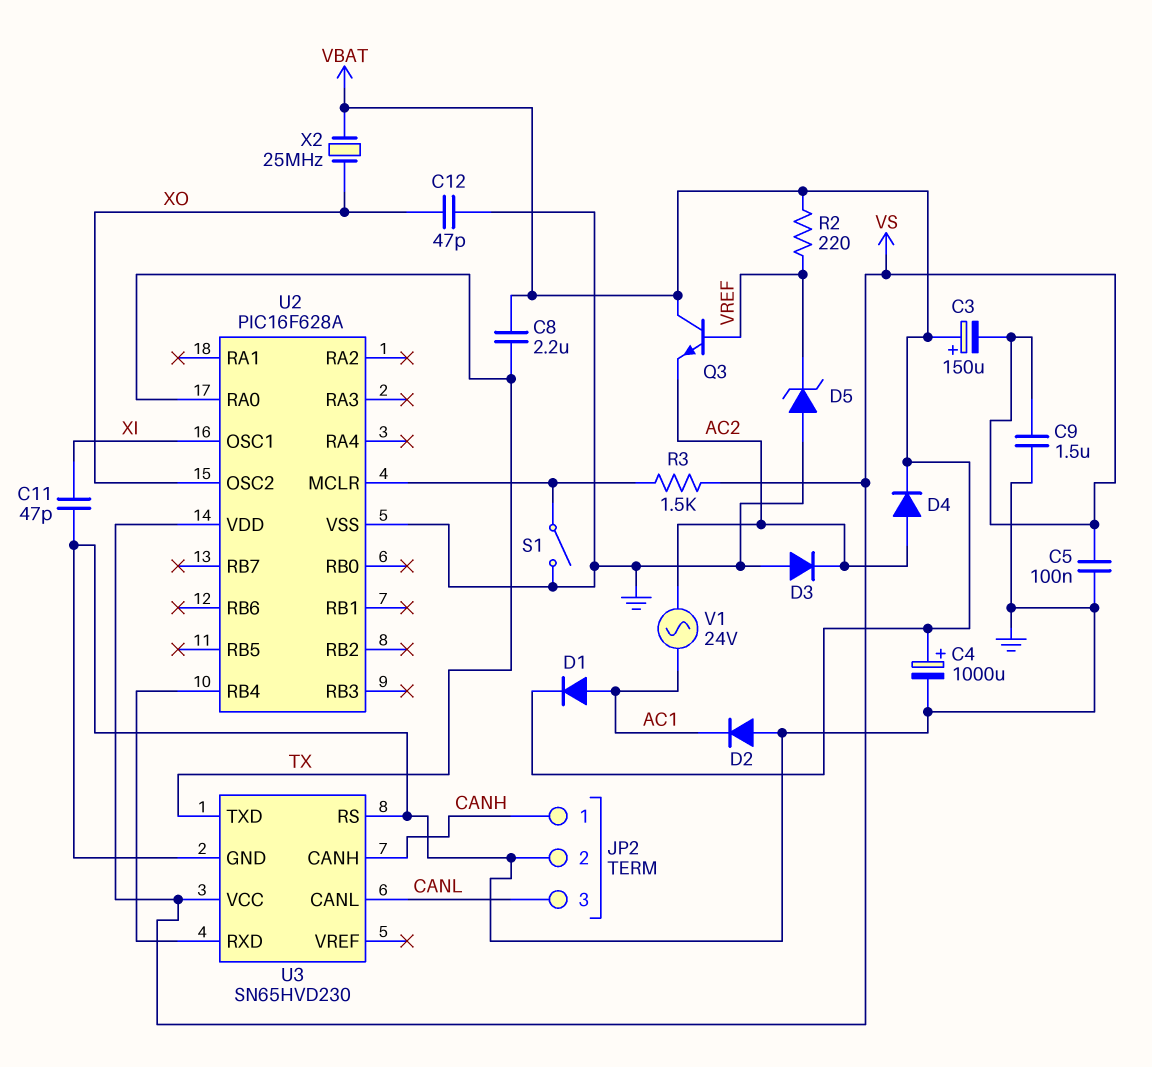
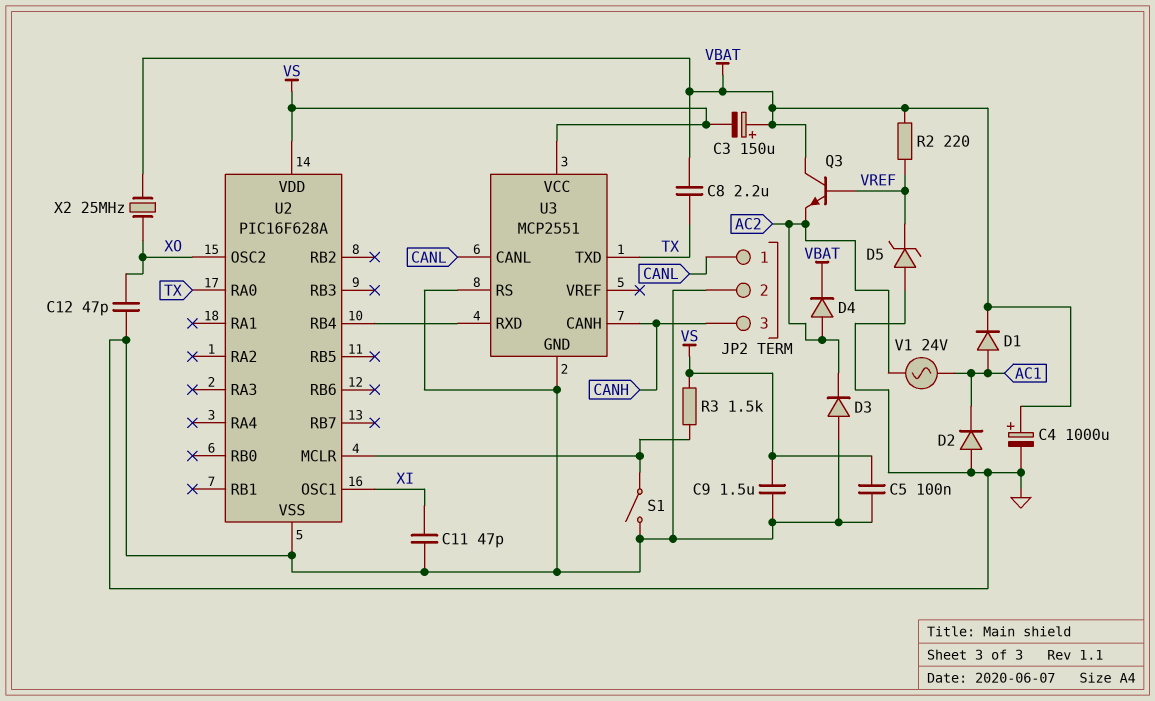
JP2 pin 1: CANH -> CANL
JP2 pin 3: CANL -> CANH
U3: SN65HVD230 -> MCP2551

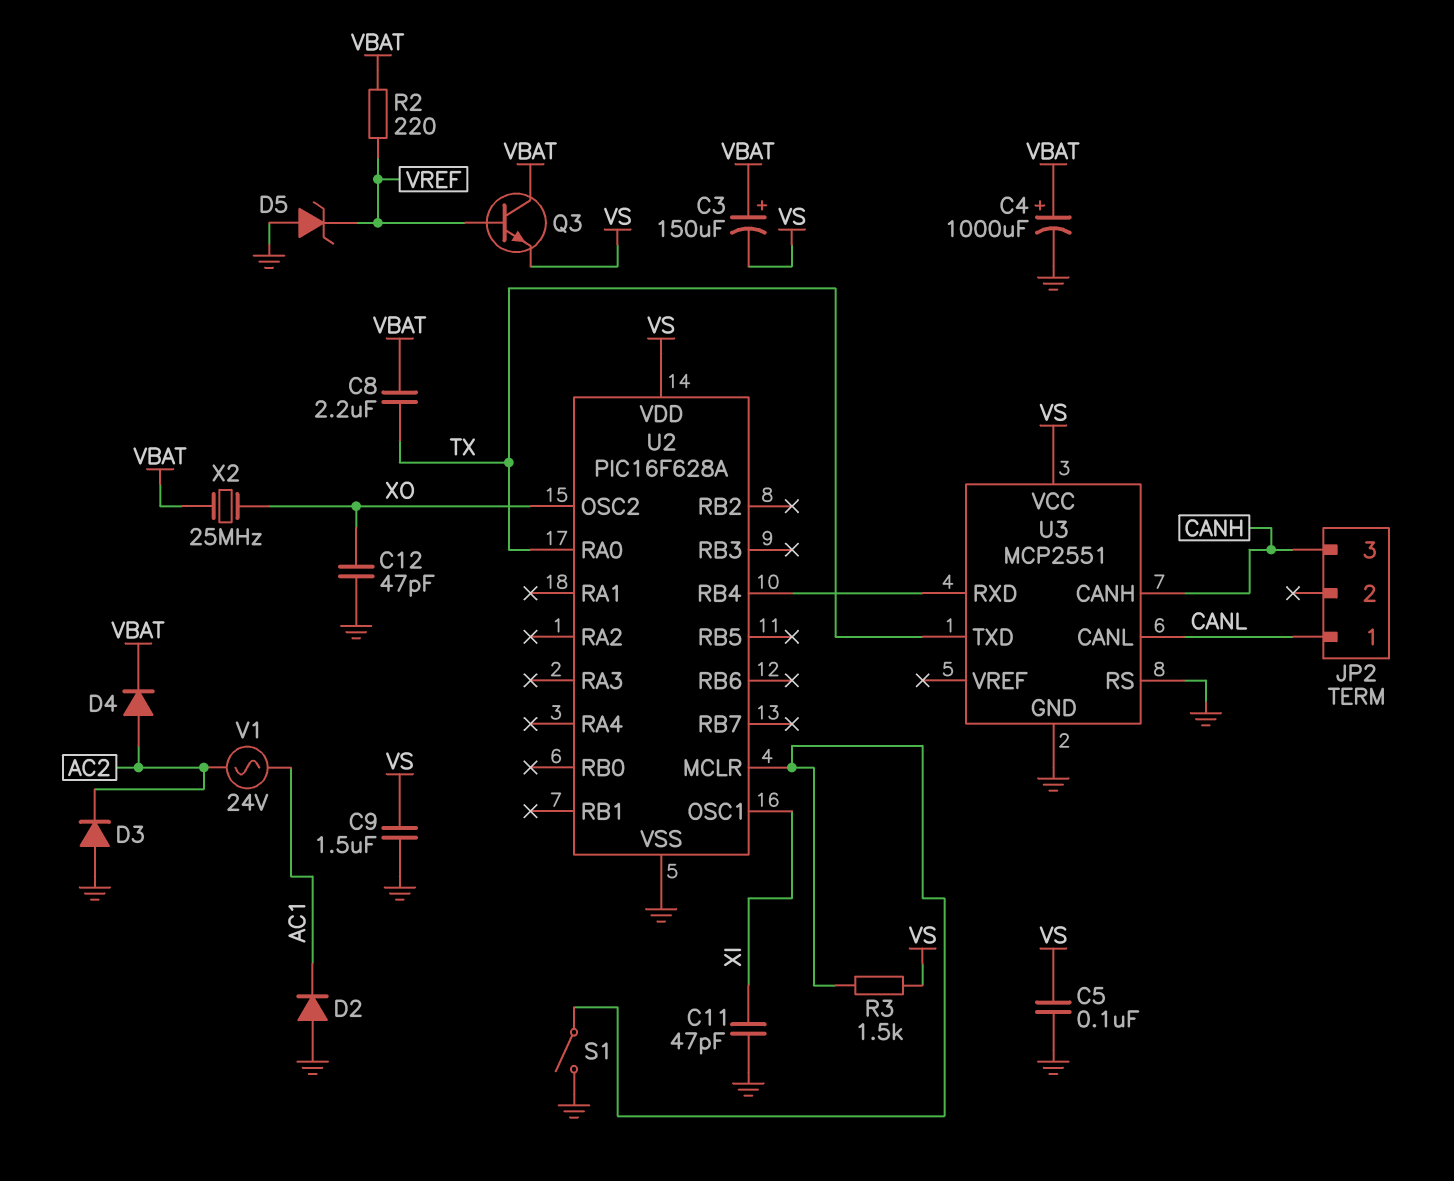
D1: diode (A AC1, K VBAT) -> none
JP2 pin 2: GND -> none
Q3: NPN (B VREF, C VBAT, E AC2) -> NPN (B VREF, C VBAT, E VS)

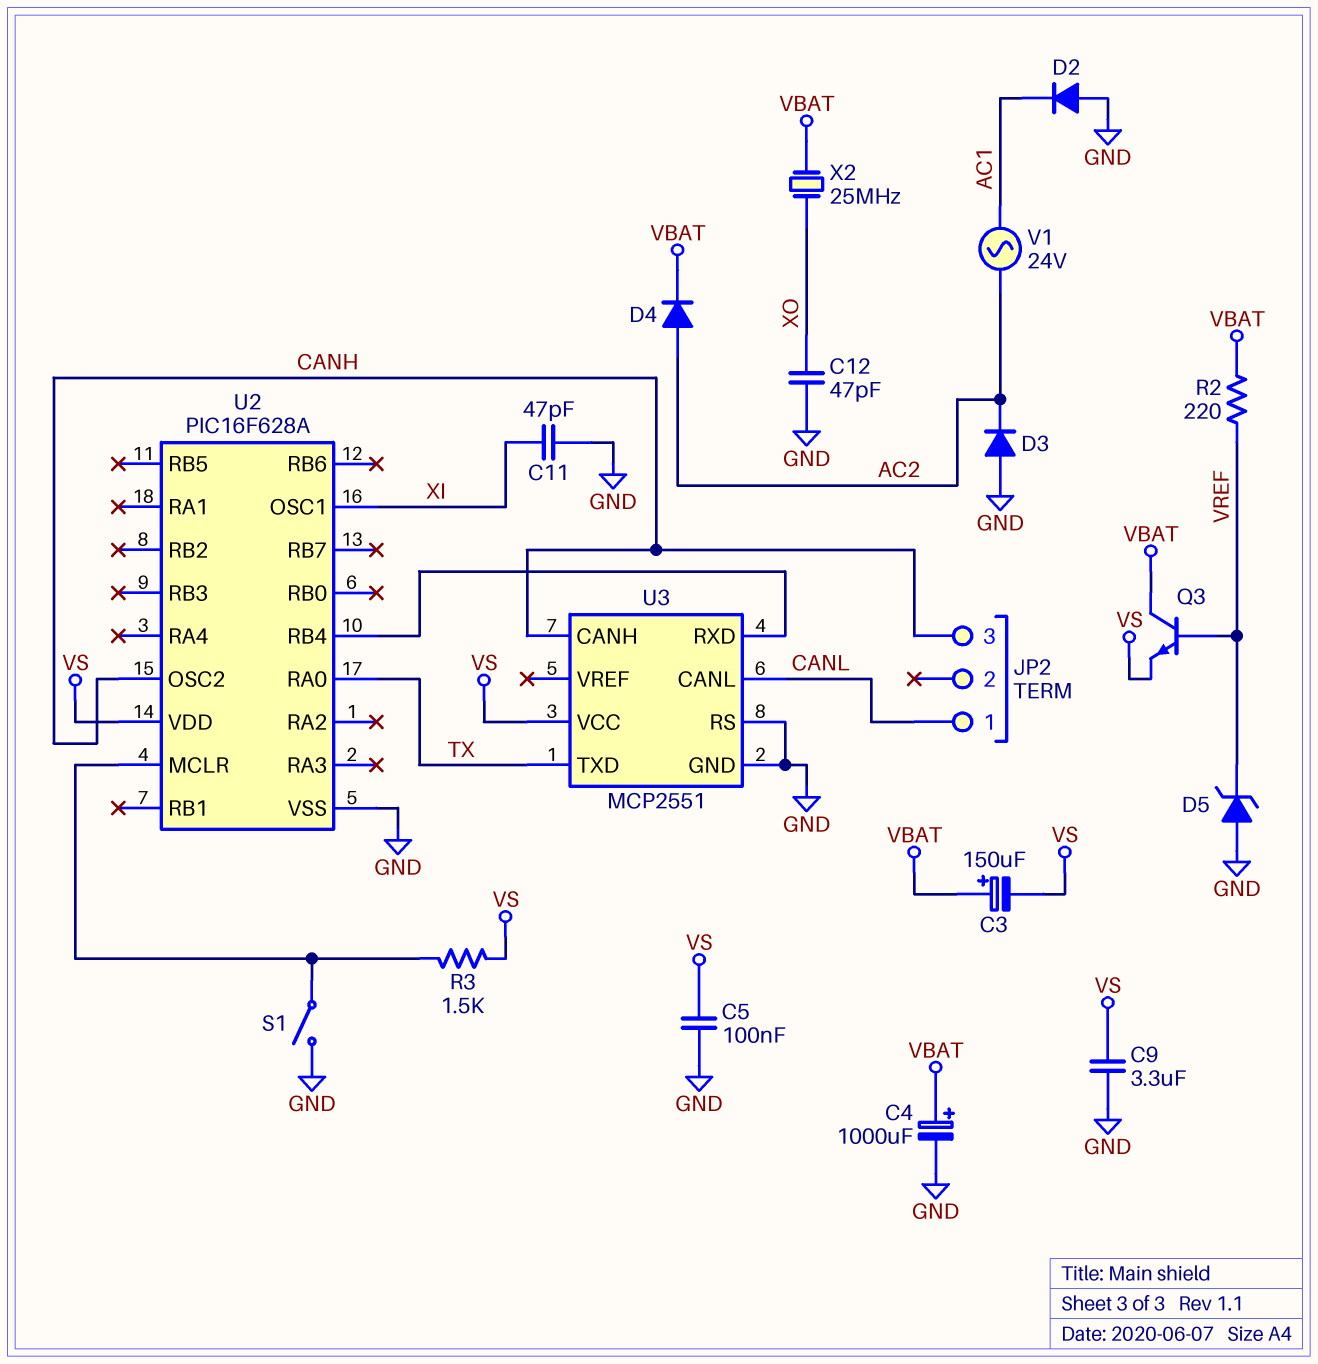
C8: 2.2uF (TX, VBAT) -> none
C9: 1.5uF (GND, VS) -> 3.3uF (GND, VS)
U2 pin OSC2: XO -> CANH

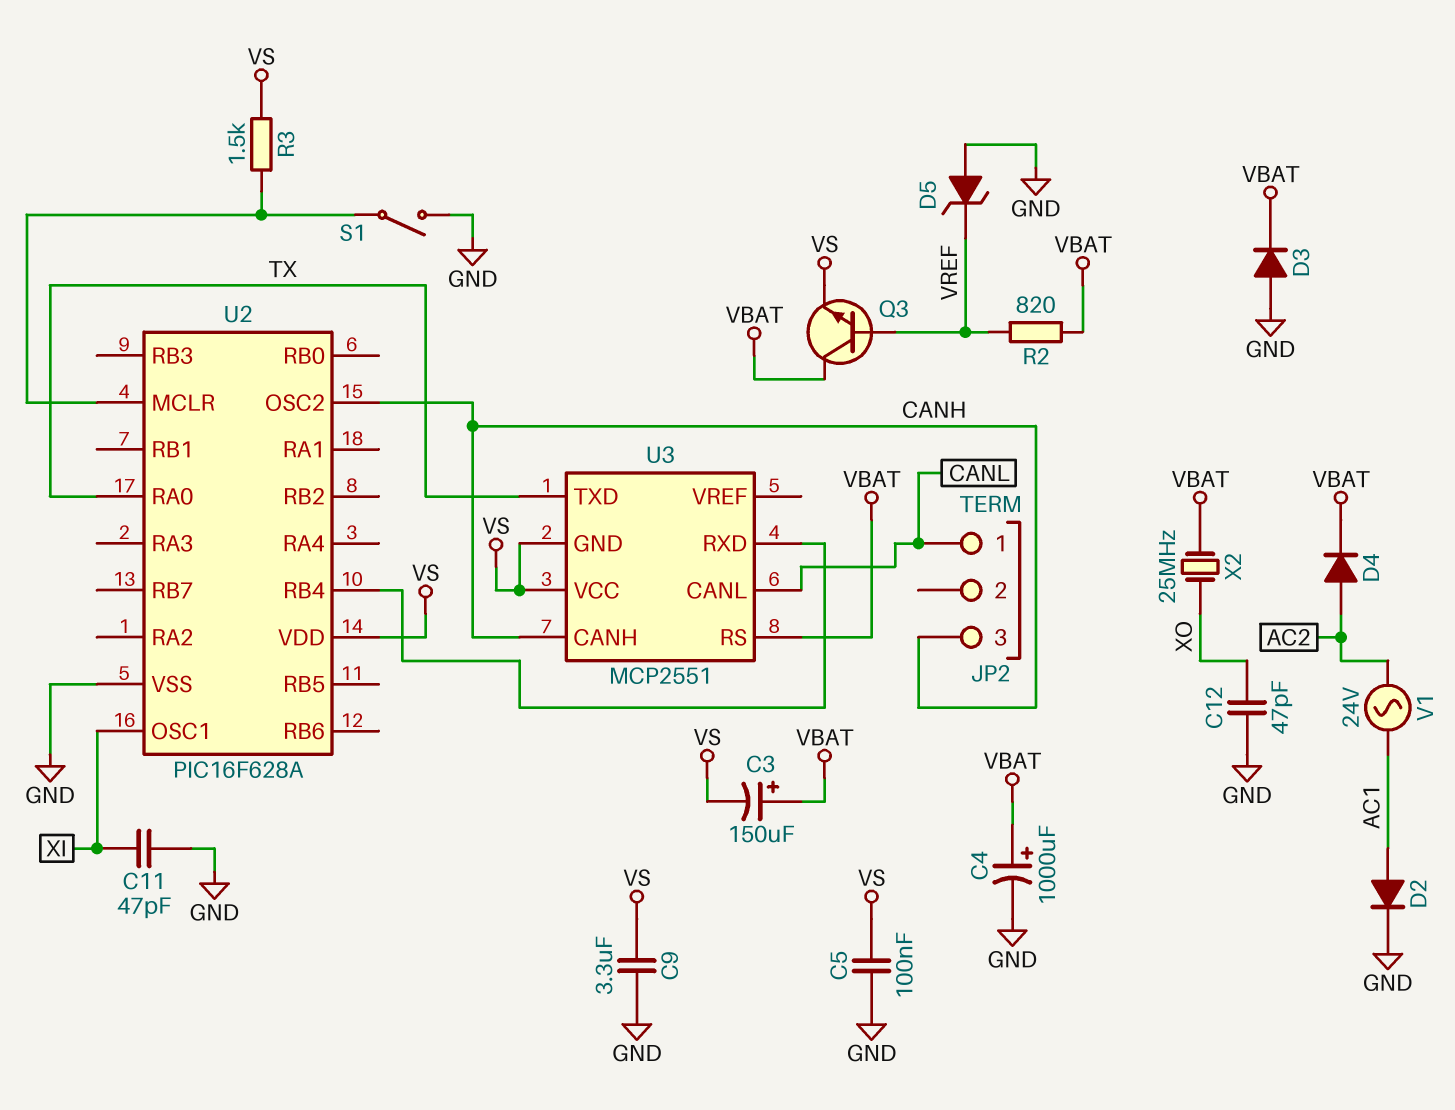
D2: diode (A GND, K AC1) -> diode (A AC1, K GND)
D3: diode (A GND, K AC2) -> diode (A GND, K VBAT)
R2: 220 (VBAT, VREF) -> 820 (VBAT, VREF)
U3 pin GND: GND -> VS
U3 pin RS: GND -> VBAT

